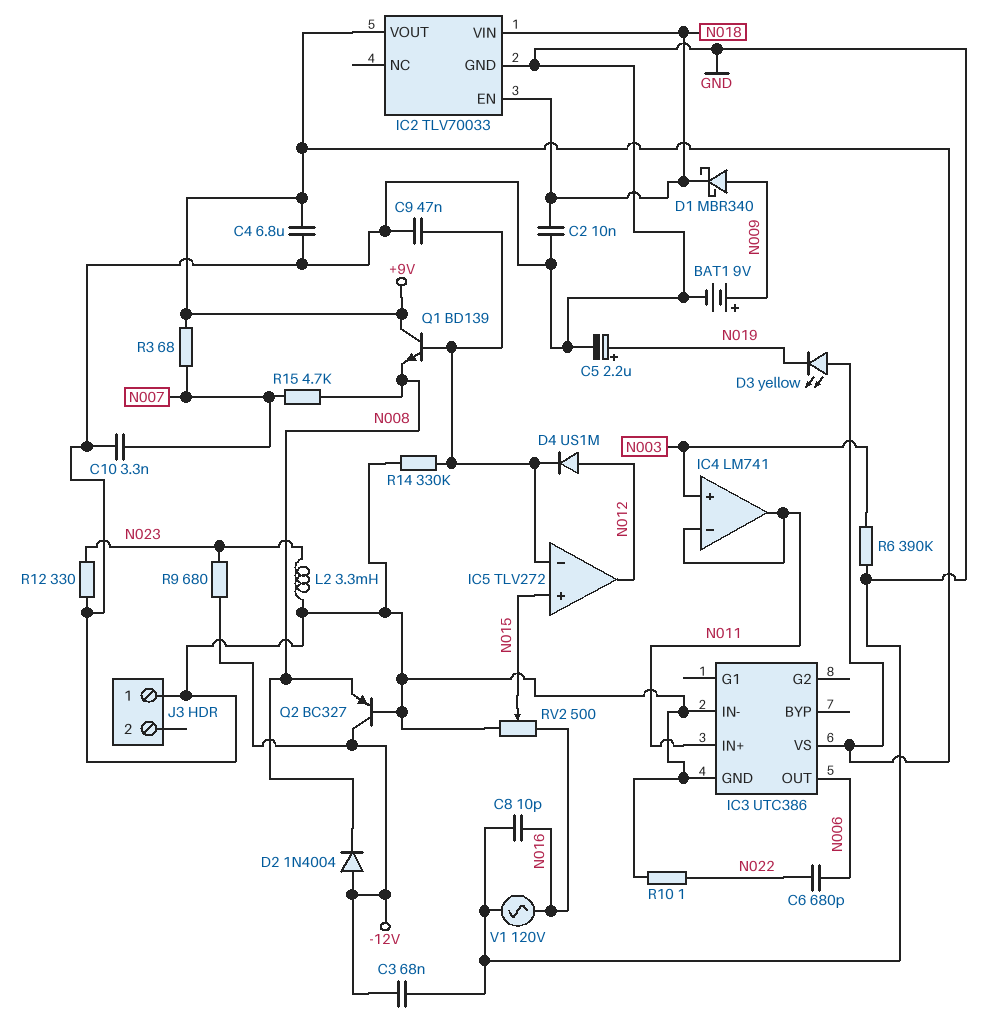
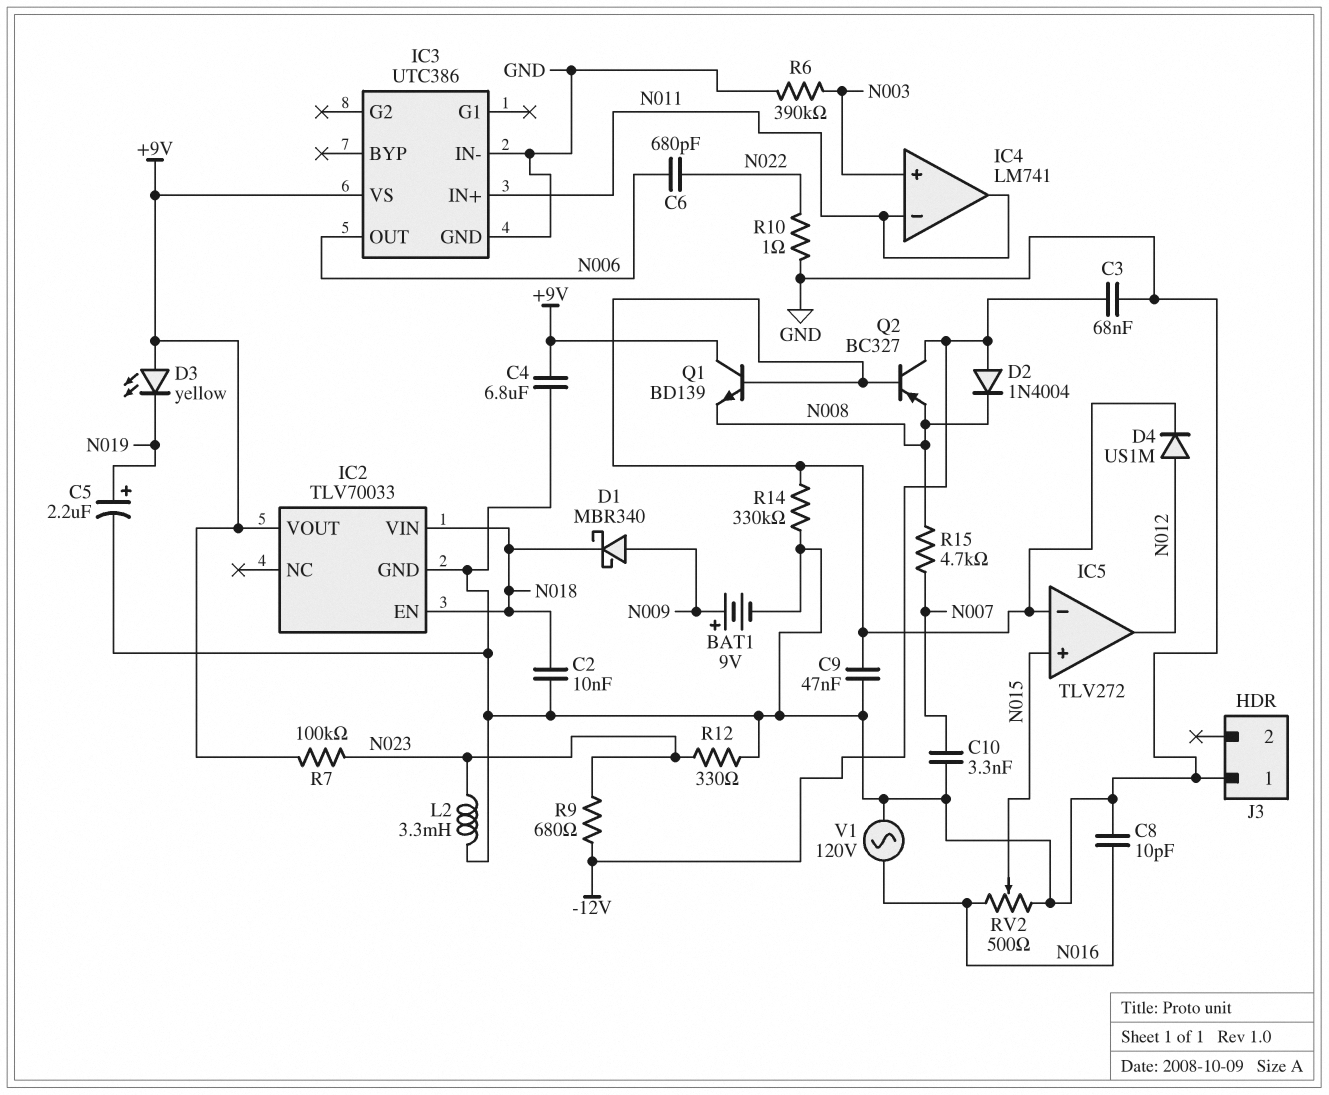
Q2: PNP BC327 (B GND, C -12V, E N008) -> PNP BC327 (B IC5/in-, C -12V, E N008)
R3: 68 (+9V, N007) -> none
R7: none -> 100k (+9V, N023)

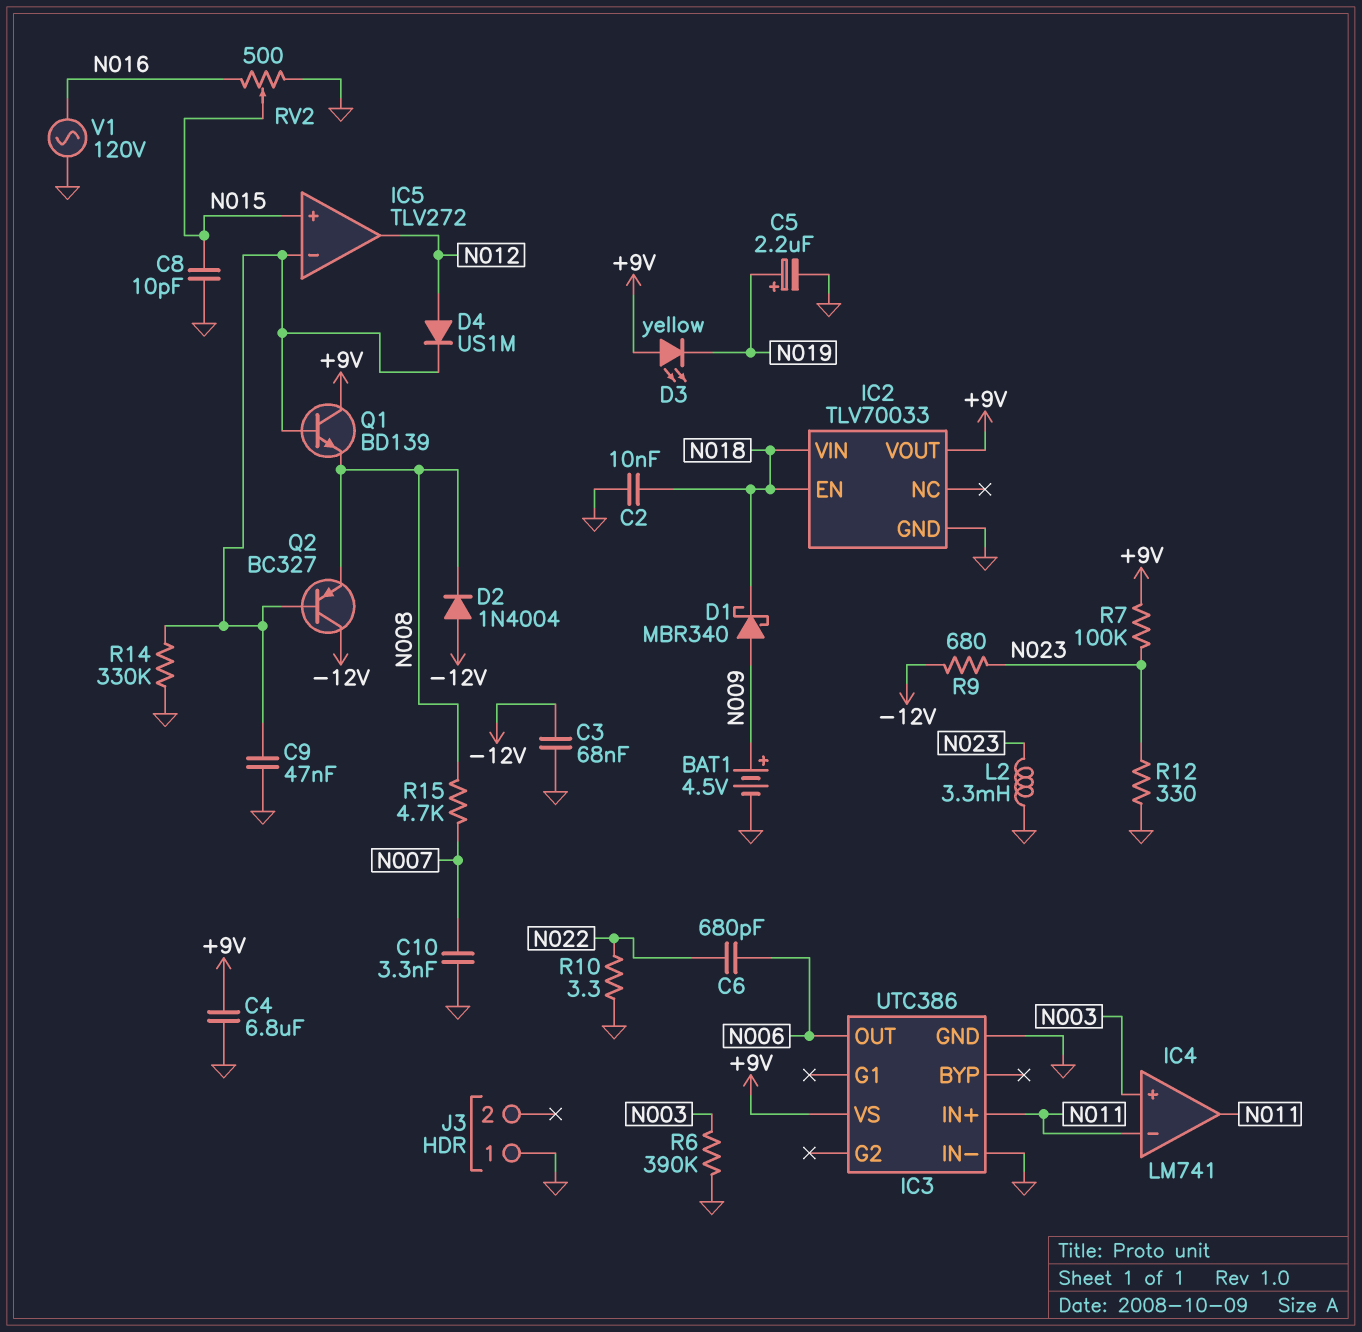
BAT1: 9V (plus N009, minus GND) -> 4.5V (plus N009, minus GND)
C8: 10pF (GND, N016) -> 10pF (GND, N015)
R10: 1 (GND, N022) -> 3.3 (GND, N022)

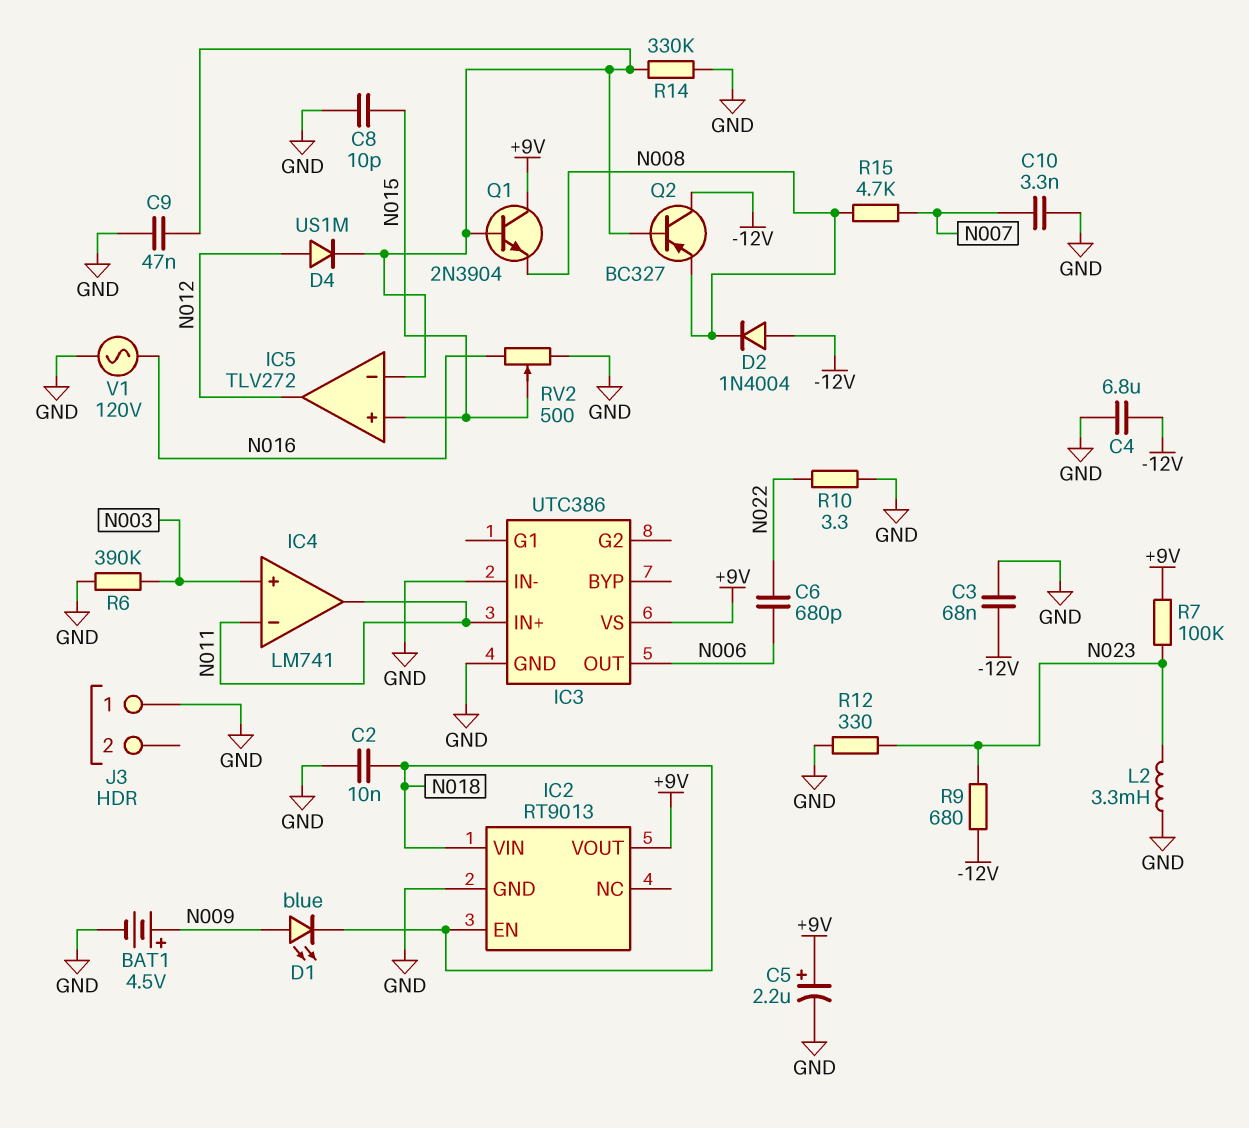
C4: 6.8uF (+9V, GND) -> 6.8uF (-12V, GND)
C5: 2.2uF (plus N019, minus GND) -> 2.2uF (plus +9V, minus GND)
D1: schottky MBR340 (A N009, K N018) -> LED blue (A N009, K N018)
D3: LED yellow (A +9V, K N019) -> none
IC2: TLV70033 -> RT9013
Q1: NPN BD139 (B IC5/in-, C +9V, E N008) -> NPN 2N3904 (B IC5/in-, C +9V, E N008)

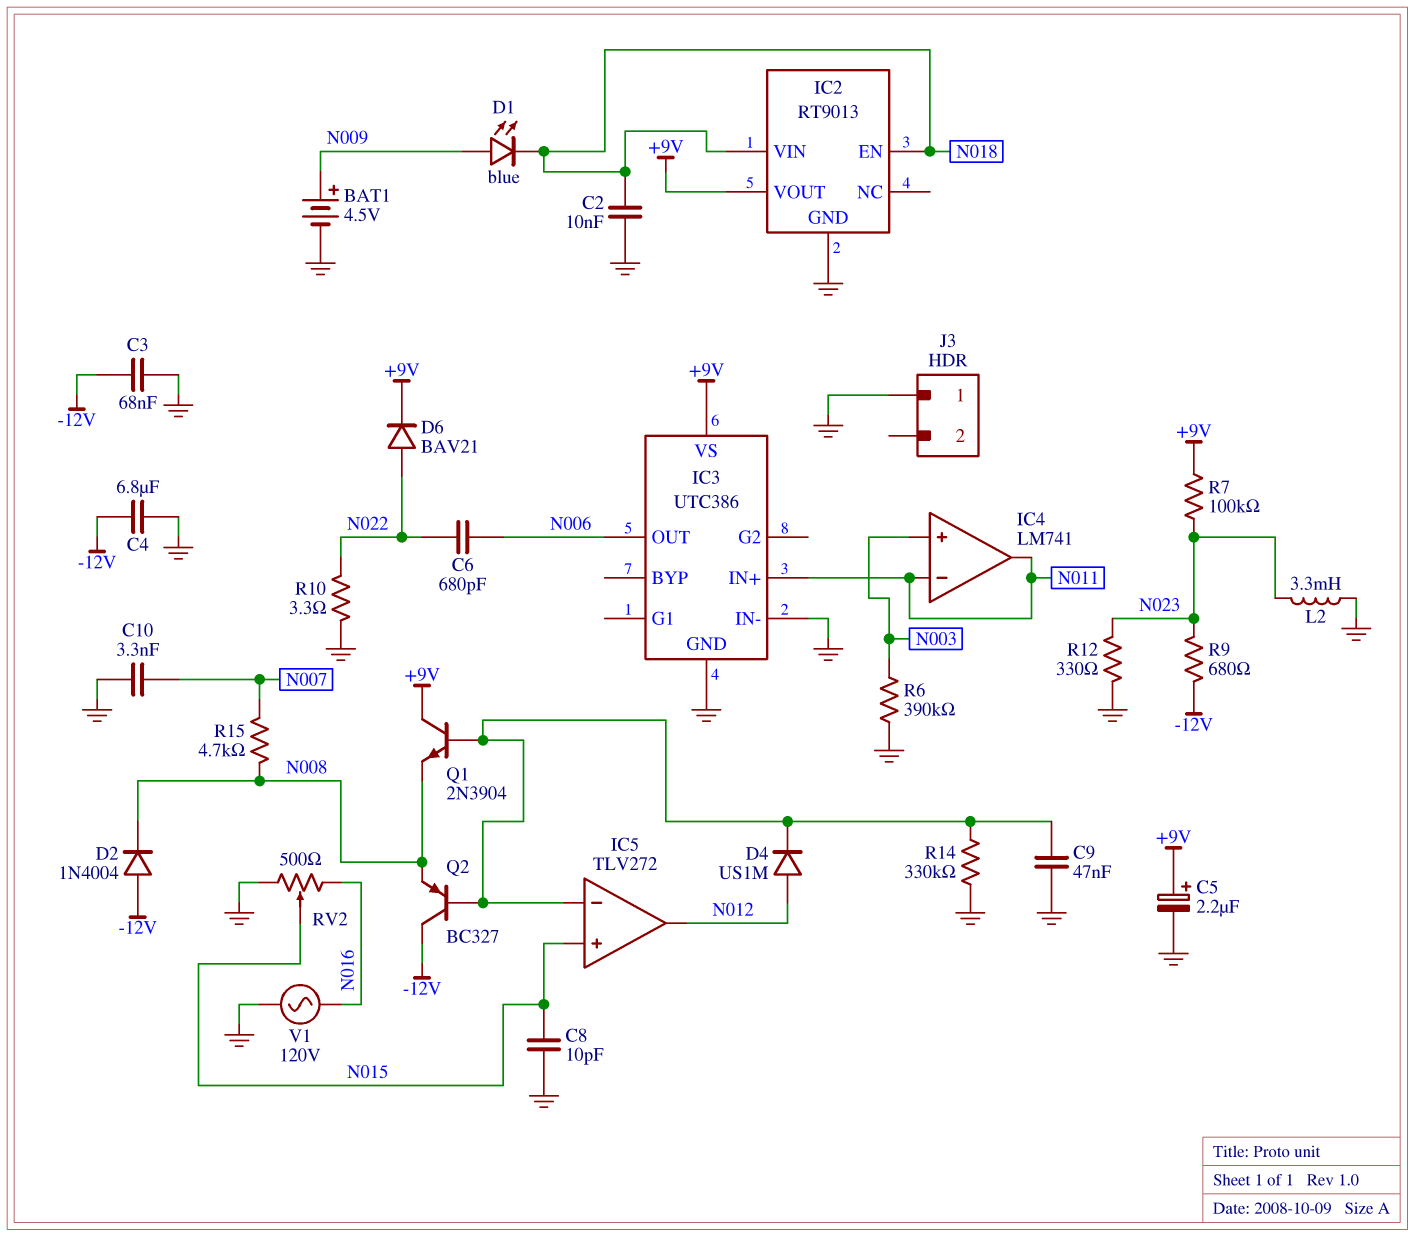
D6: none -> diode BAV21 (A N022, K +9V)

